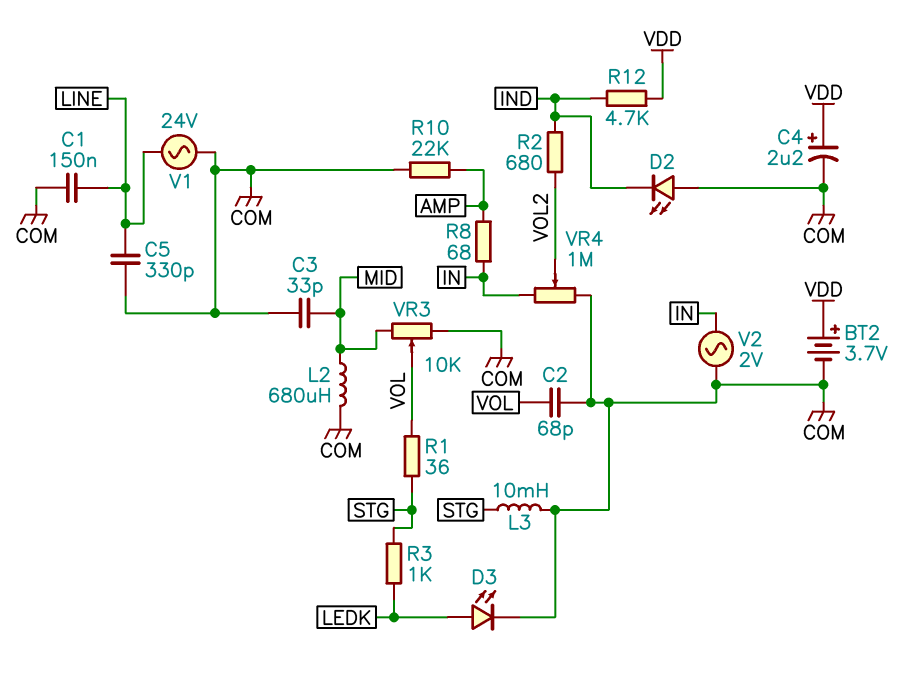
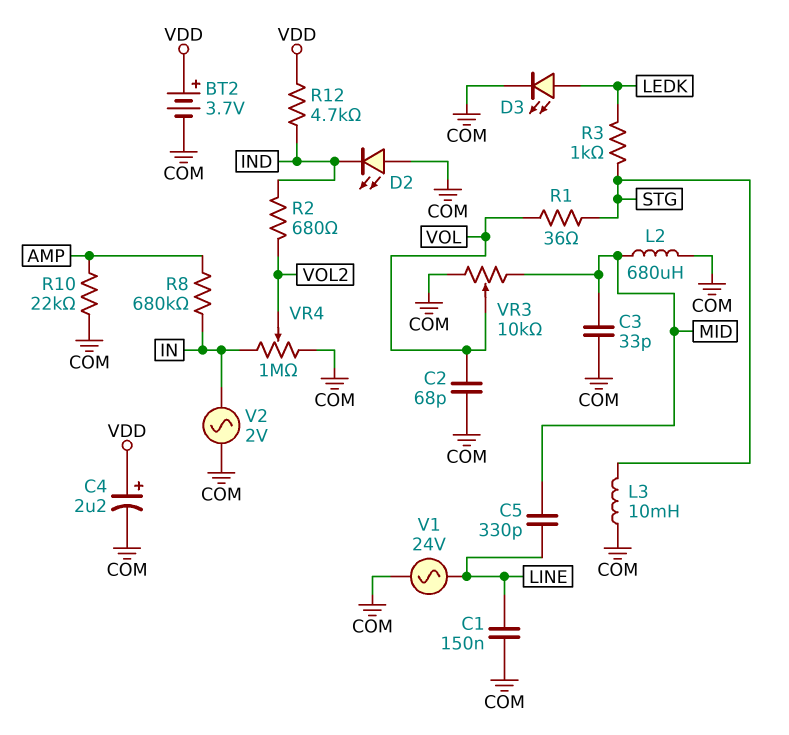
C5: 330pF (COM, LINE) -> 330pF (LINE, MID)
R8: 68 (AMP, IN) -> 680k (AMP, IN)

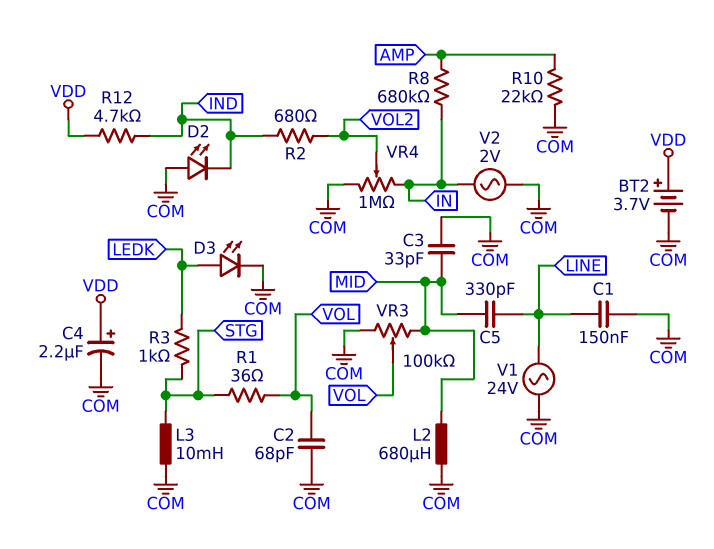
VR3: 10k (COM, MID, wiper VOL) -> 100k (COM, MID, wiper VOL)

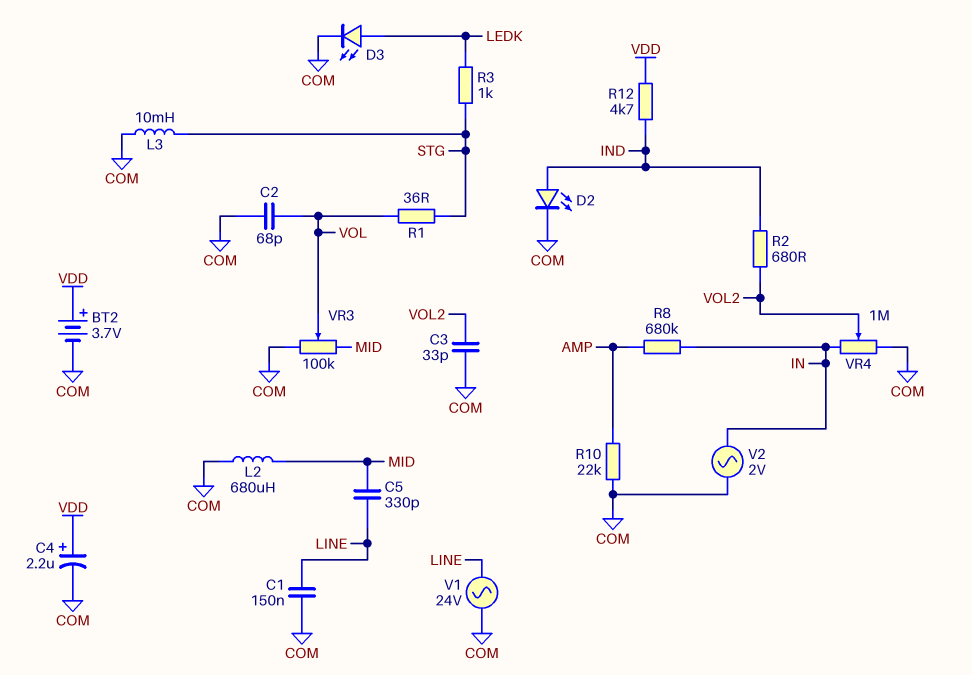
C3: 33pF (COM, MID) -> 33pF (COM, VOL2)
D2: LED (A COM, K IND) -> LED (A IND, K COM)

